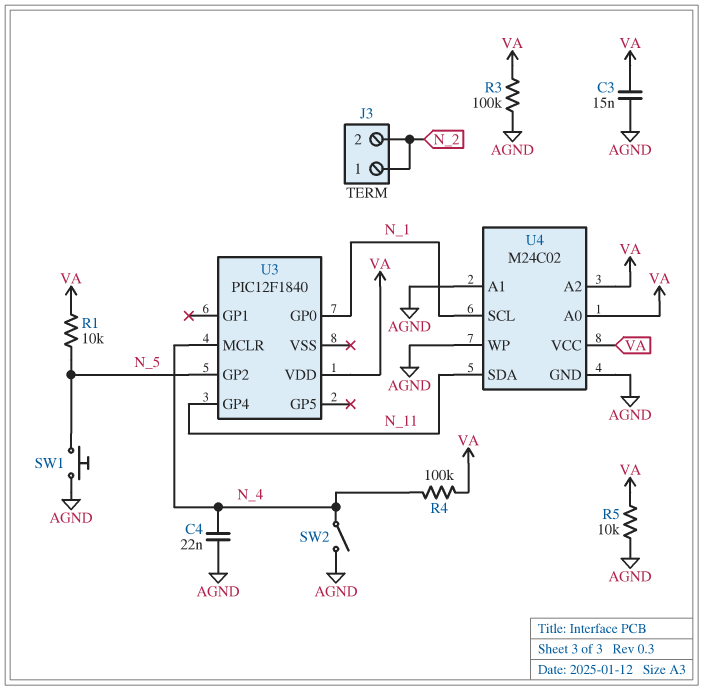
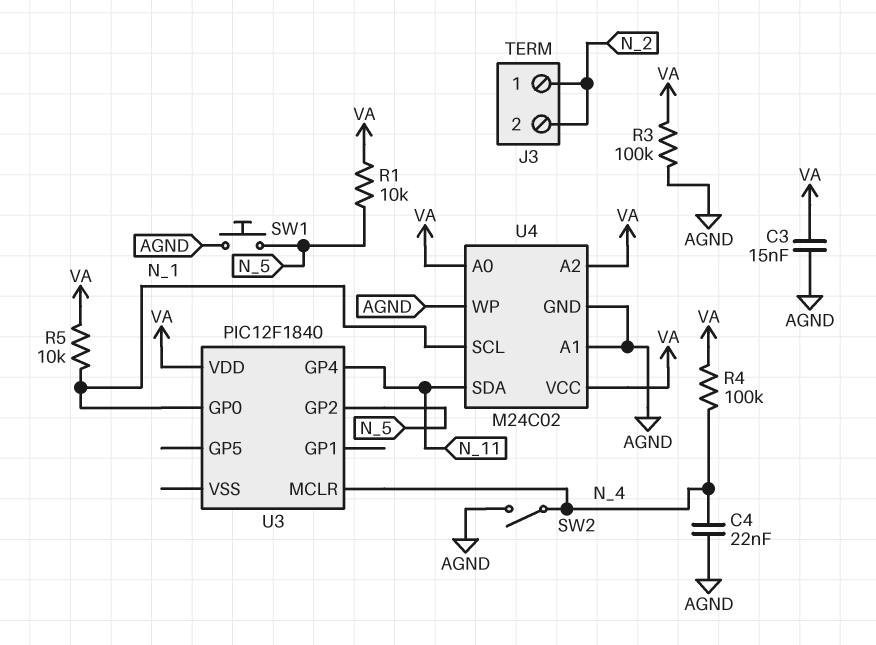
R5: 10k (AGND, VA) -> 10k (N_1, VA)

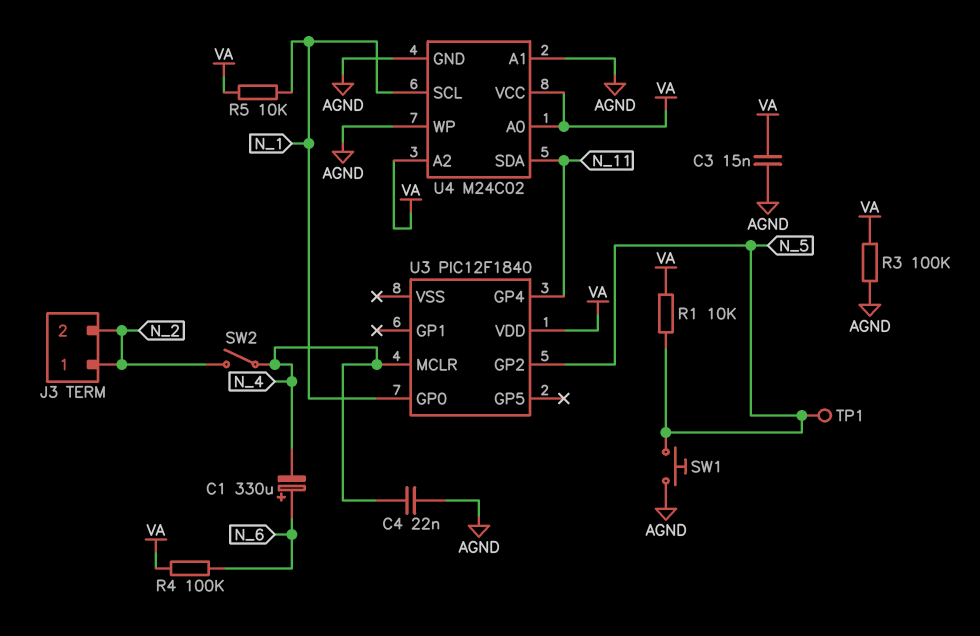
C1: none -> 330uF (plus N_6, minus N_4)
R4: 100k (N_4, VA) -> 100k (N_6, VA)
SW2: switch (AGND, N_4) -> switch (N_2, N_4)
TP1: none -> test point (N_5)

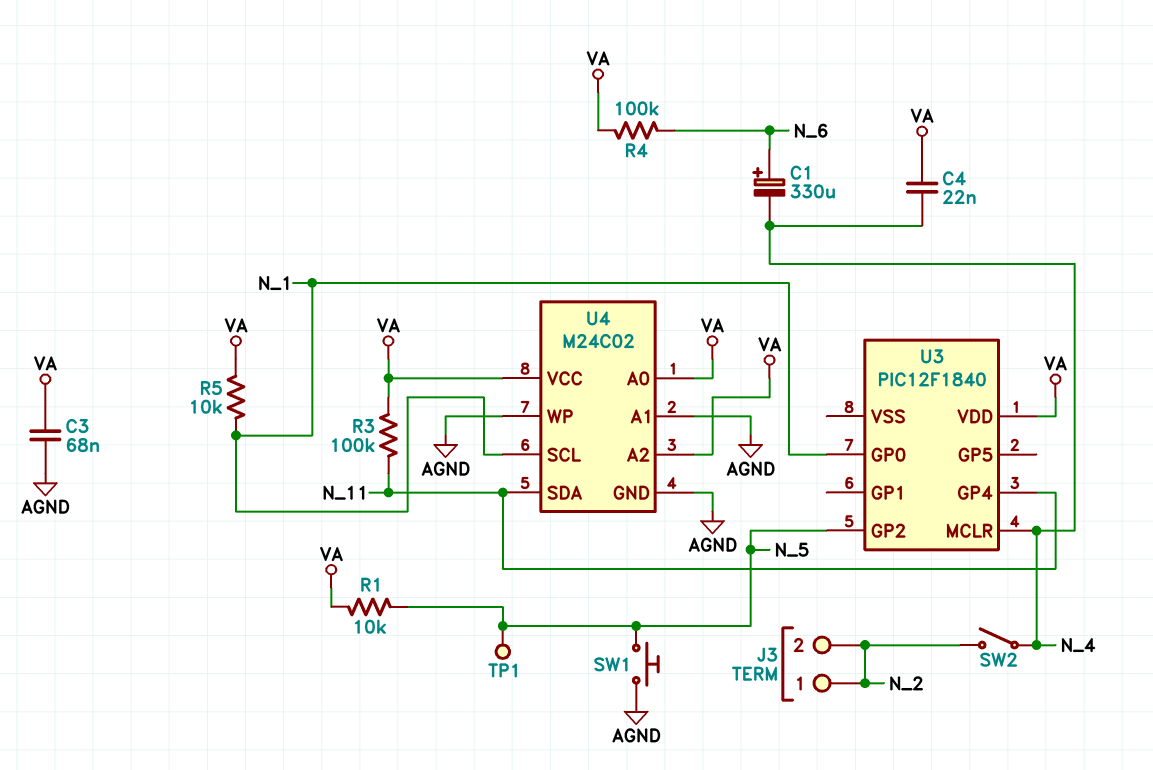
C3: 15nF (AGND, VA) -> 68nF (AGND, VA)
C4: 22nF (AGND, N_4) -> 22nF (N_4, VA)
R3: 100k (AGND, VA) -> 100k (N_11, VA)

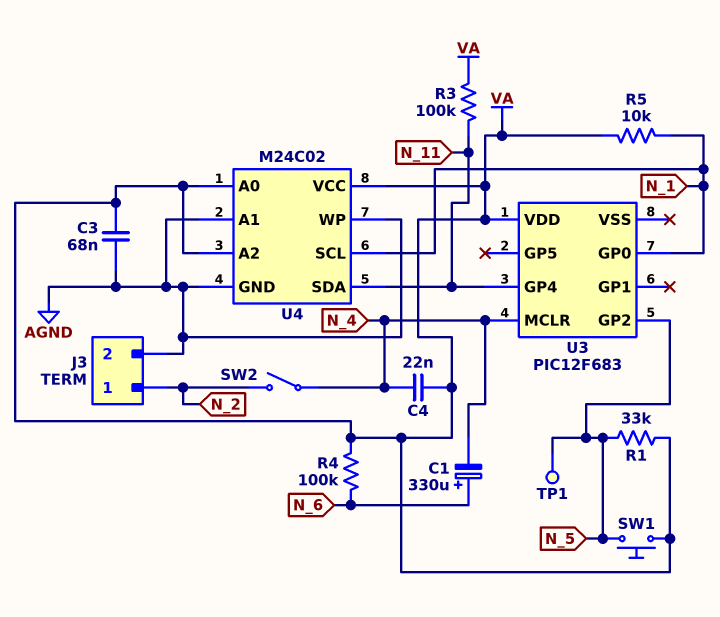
J3 pin 2: N_2 -> AGND
R1: 10k (N_5, VA) -> 33k (N_5, VA)
SW1: button (AGND, N_5) -> button (N_5, VA)
U3: PIC12F1840 -> PIC12F683

